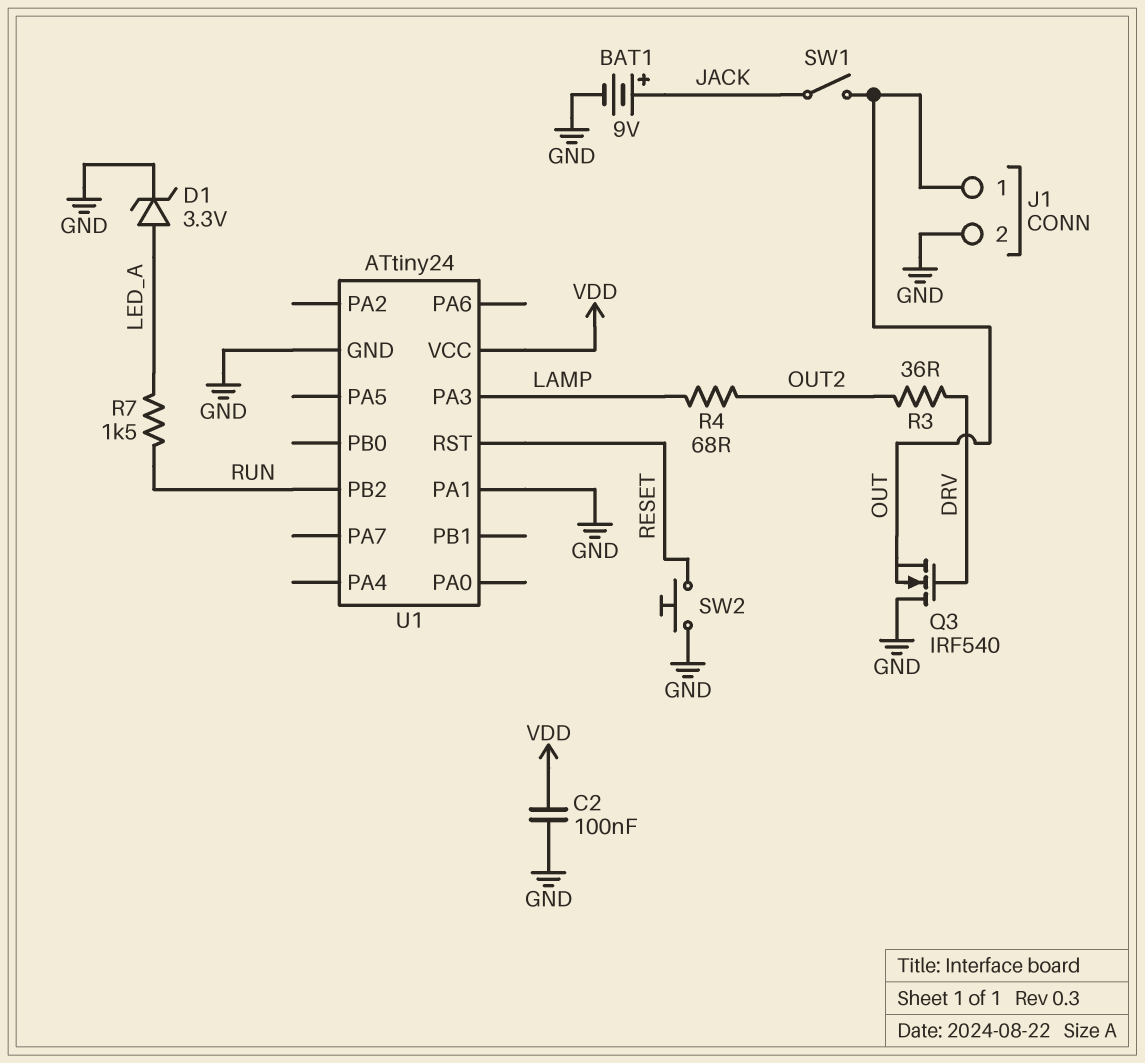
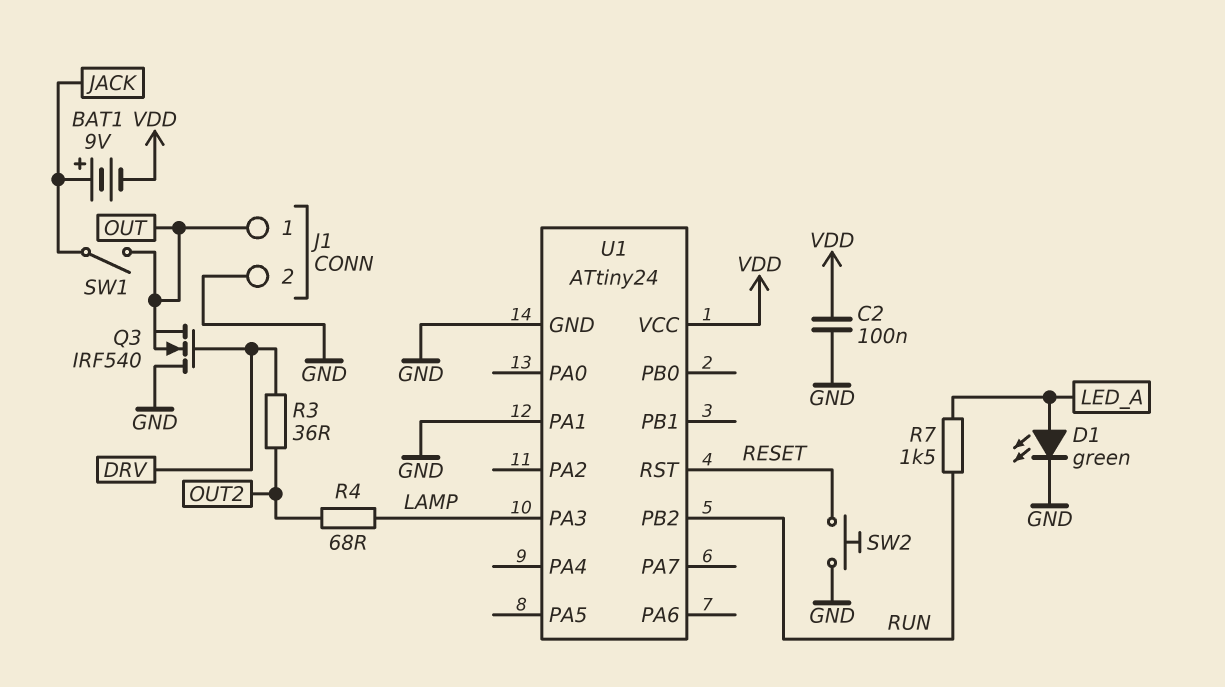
BAT1: 9V (plus JACK, minus GND) -> 9V (plus JACK, minus VDD)
D1: zener 3.3V (A LED_A, K GND) -> LED green (A LED_A, K GND)

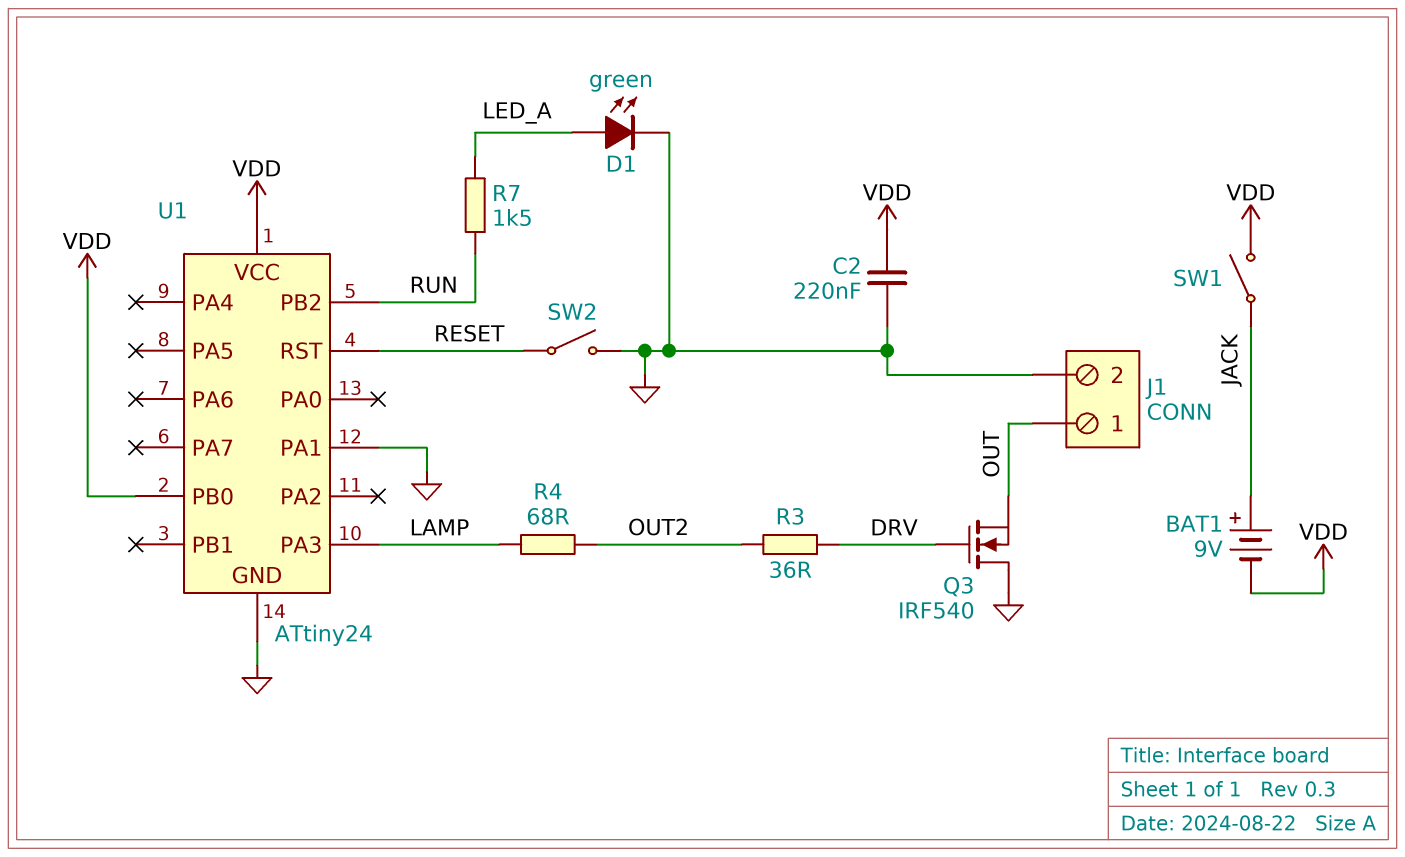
C2: 100nF (GND, VDD) -> 220nF (GND, VDD)
SW1: switch (JACK, OUT) -> switch (JACK, VDD)
SW2: button (GND, RESET) -> switch (GND, RESET)
U1 pin PB0: none -> VDD

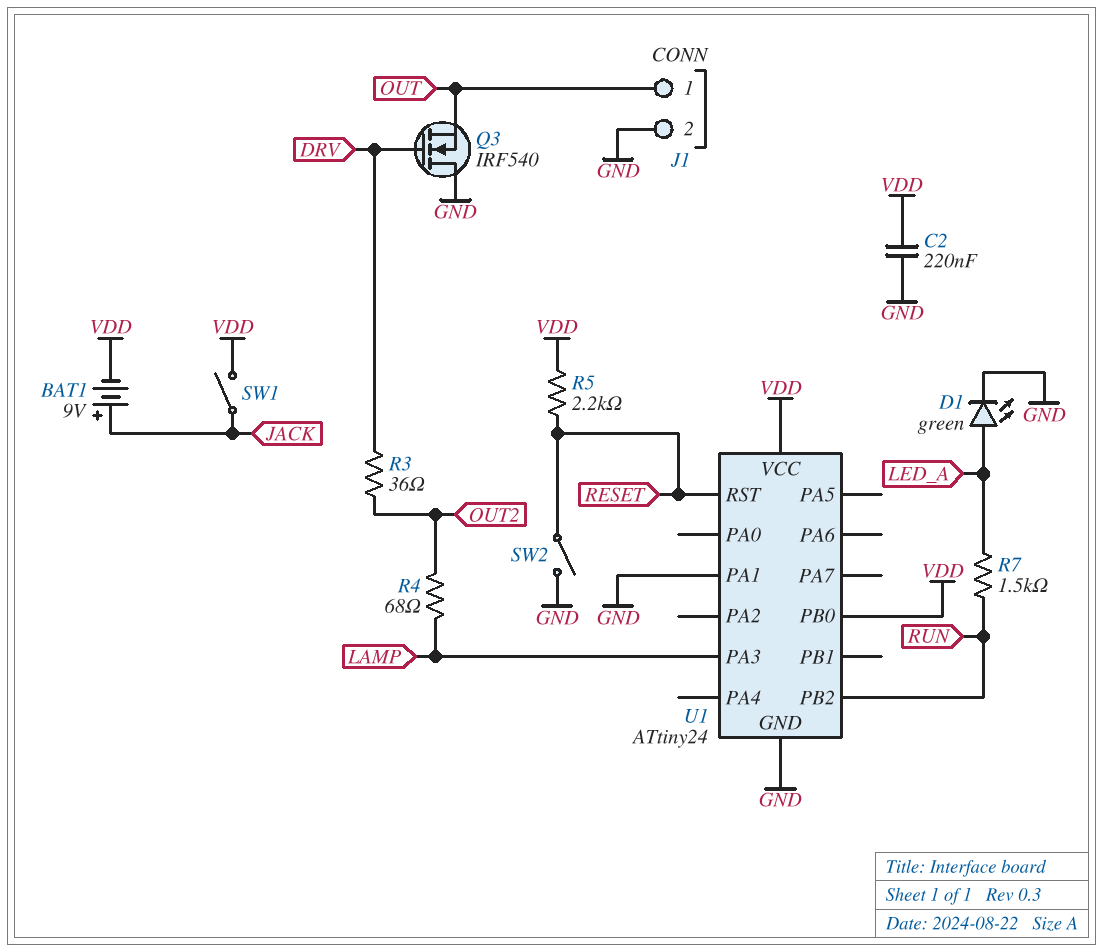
R5: none -> 2.2k (RESET, VDD)

